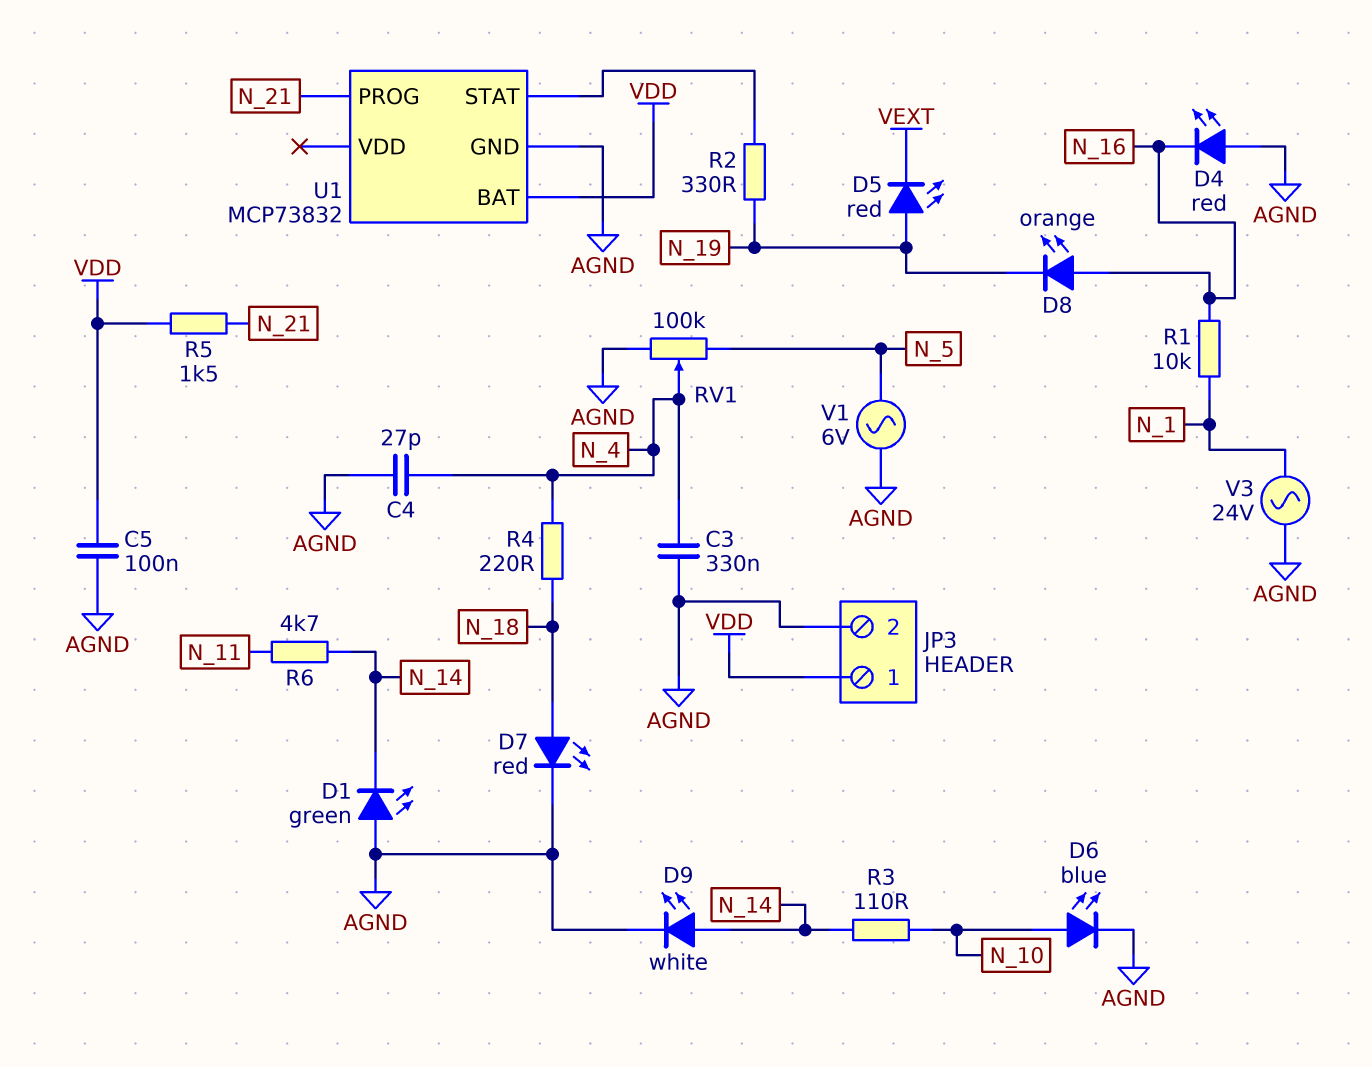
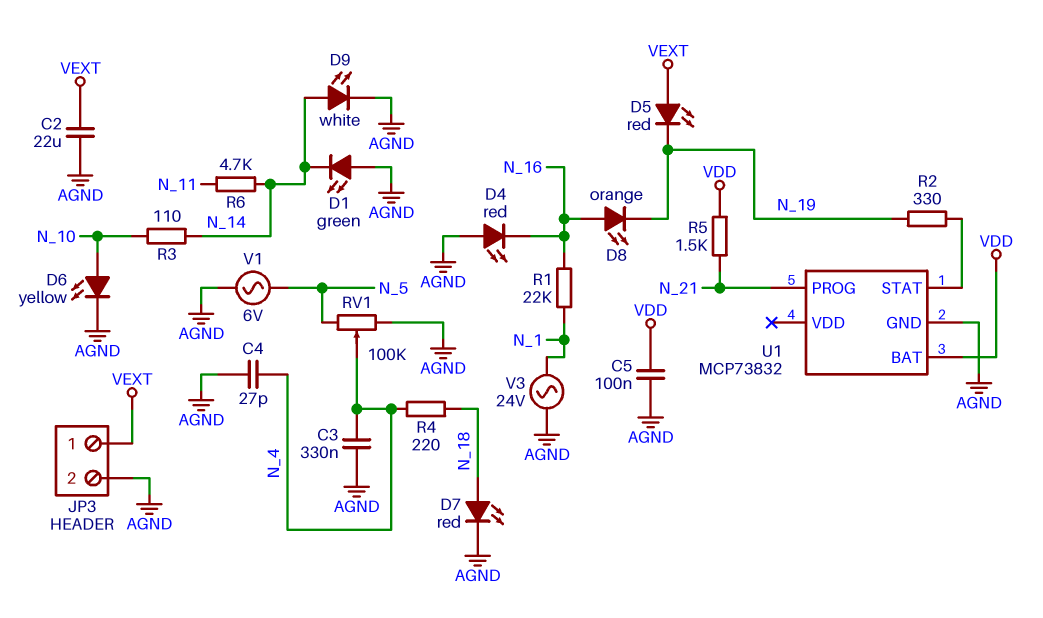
C2: none -> 22uF (AGND, VEXT)
D5: LED red (A N_19, K VEXT) -> LED red (A VEXT, K N_19)
D6: LED blue (A N_10, K AGND) -> LED yellow (A N_10, K AGND)
JP3 pin 1: VDD -> VEXT
R1: 10k (N_1, N_16) -> 22k (N_1, N_16)

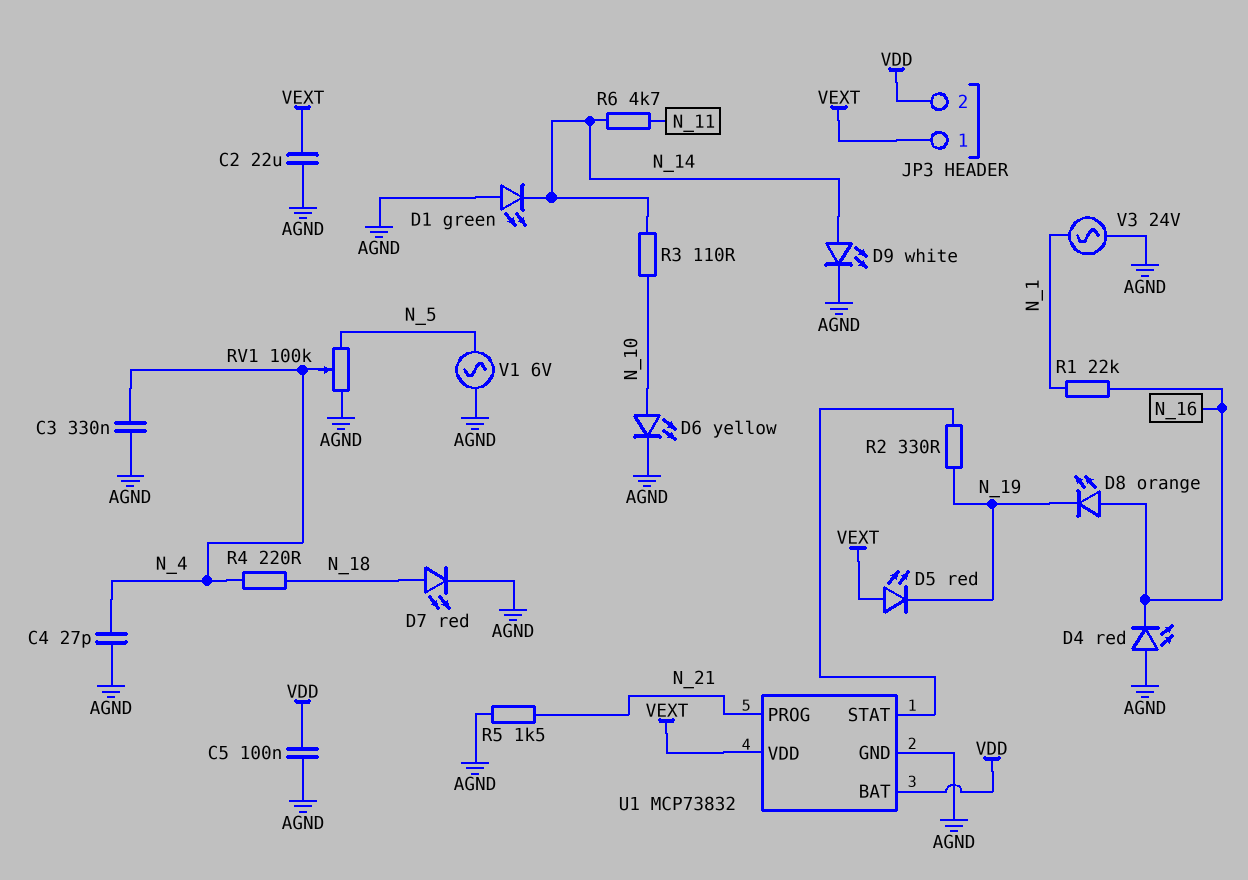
JP3 pin 2: AGND -> VDD
R5: 1.5k (N_21, VDD) -> 1.5k (AGND, N_21)
U1 pin VDD: none -> VEXT

